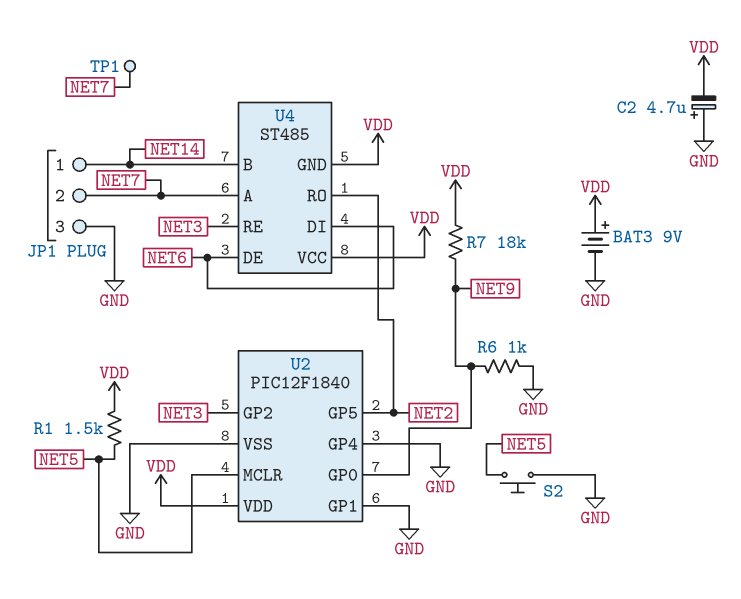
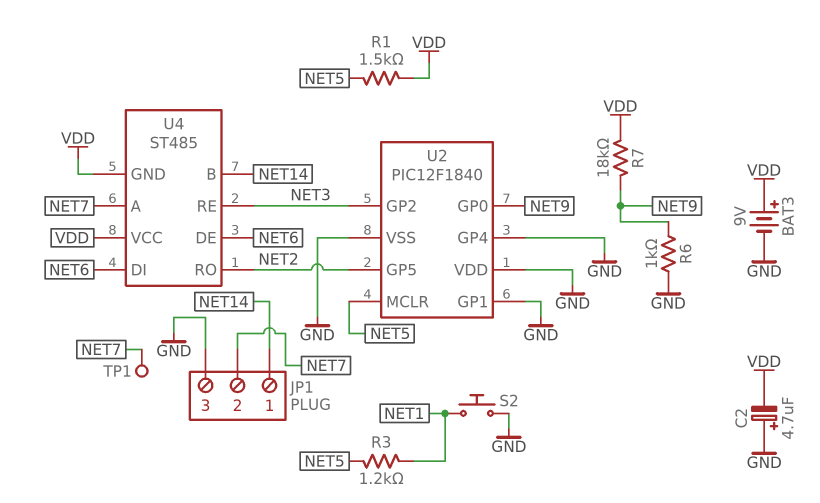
R3: none -> 1.2k (NET1, NET5)
S2: button (GND, NET5) -> button (GND, NET1)
U2 pin VDD: VDD -> GND

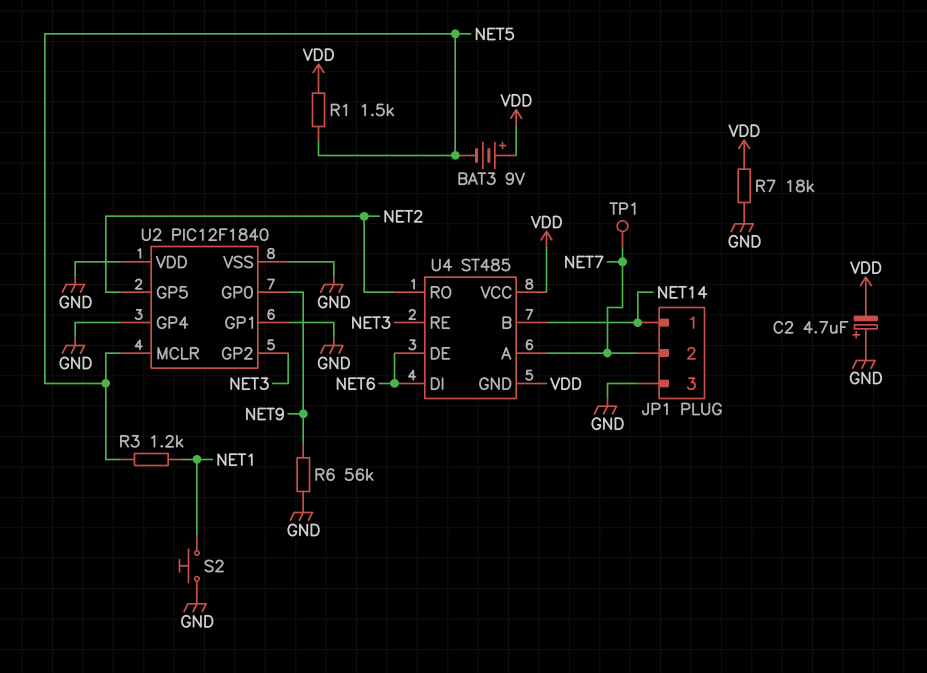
BAT3: 9V (plus VDD, minus GND) -> 9V (plus VDD, minus NET5)
R6: 1k (GND, NET9) -> 56k (GND, NET9)
R7: 18k (NET9, VDD) -> 18k (GND, VDD)

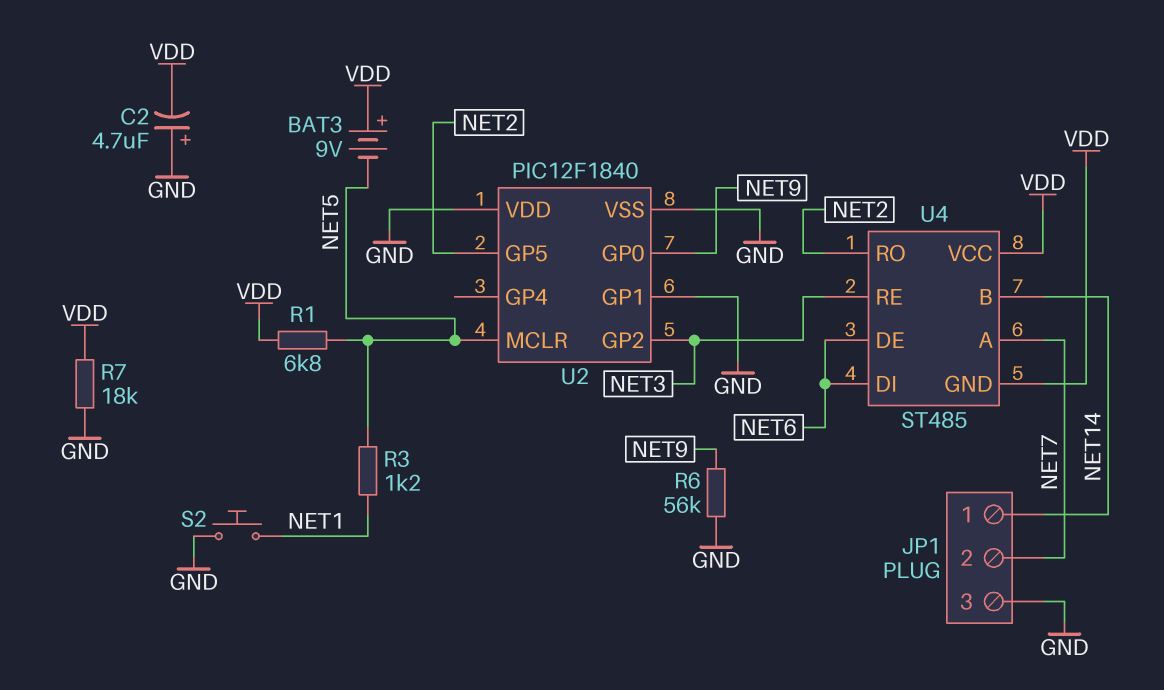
R1: 1.5k (NET5, VDD) -> 6.8k (NET5, VDD)
TP1: test point (NET7) -> none
U2 pin GP4: GND -> none

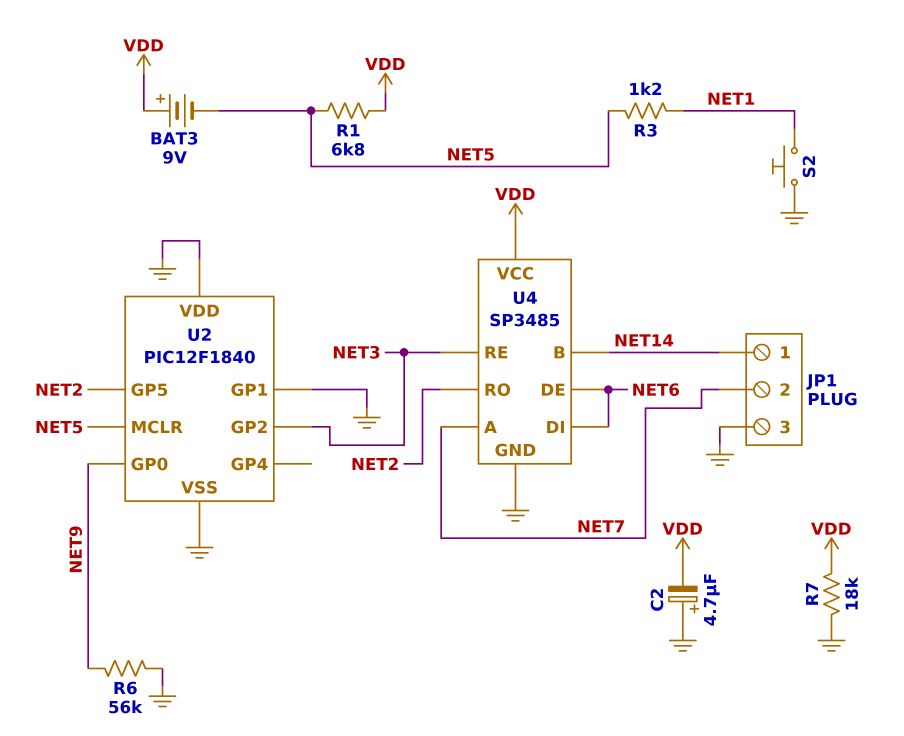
U4: ST485 -> SP3485
U4 pin GND: VDD -> GND

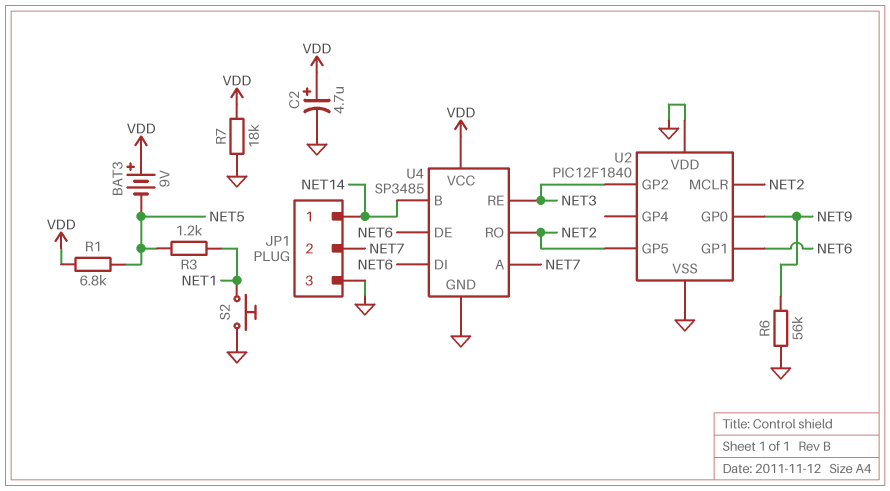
C2: 4.7uF (plus GND, minus VDD) -> 4.7uF (plus VDD, minus GND)
U2 pin GP1: GND -> NET6
U2 pin MCLR: NET5 -> NET2

